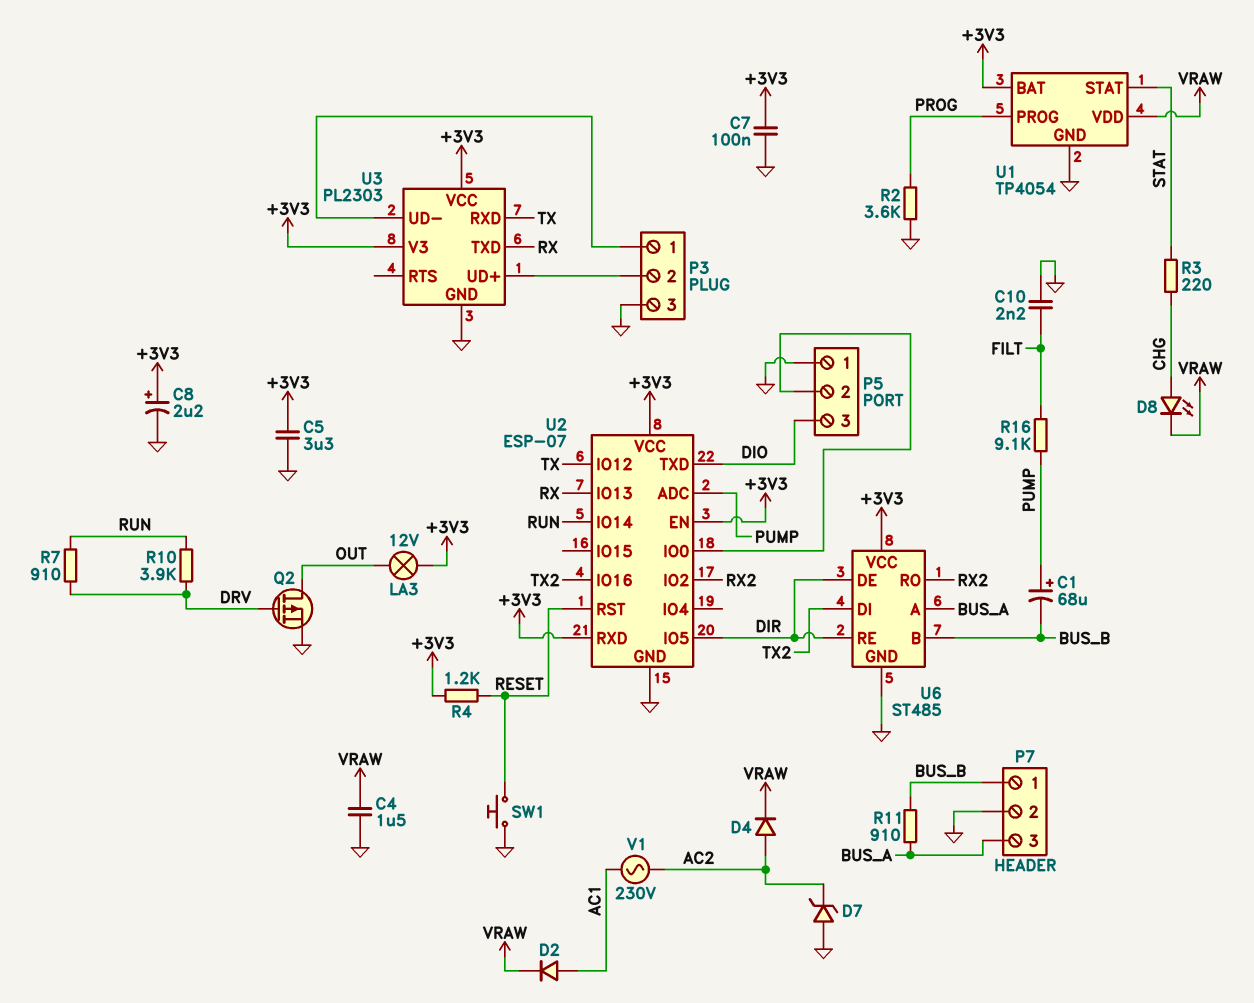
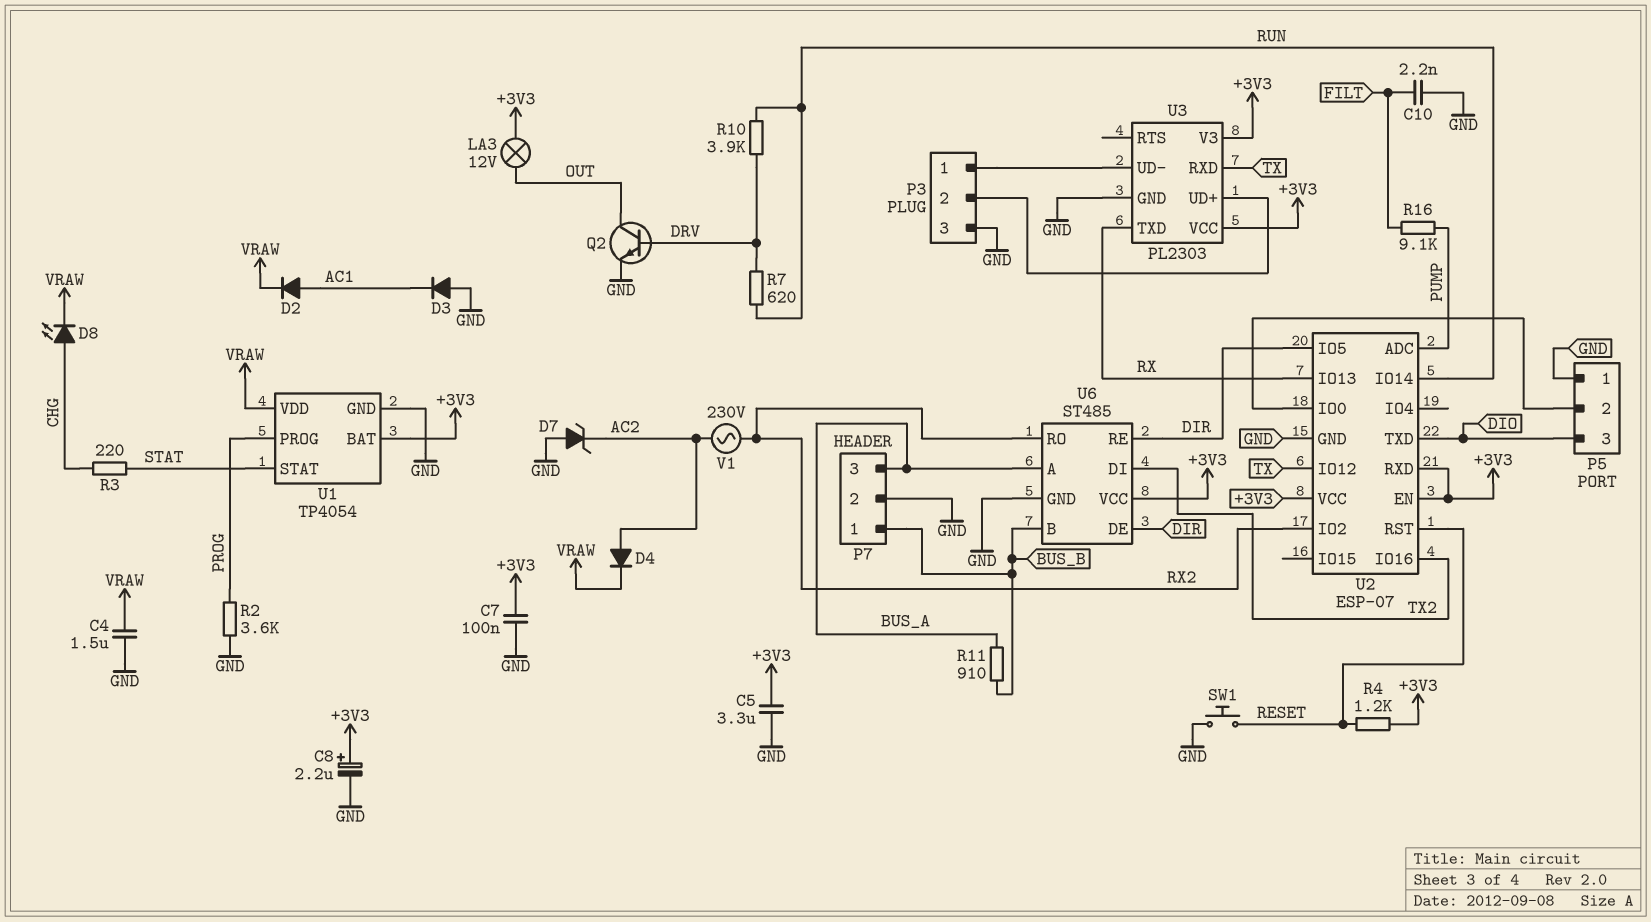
C1: 68uF (plus PUMP, minus BUS_B) -> none
D3: none -> diode (A GND, K AC1)
Q2: PMOS (G DRV, D OUT, S GND) -> NPN (B DRV, C OUT, E GND)
R7: 910 (DRV, RUN) -> 620 (DRV, RUN)
V1: AC 230V (AC1, AC2) -> AC 230V (AC2, RX2)

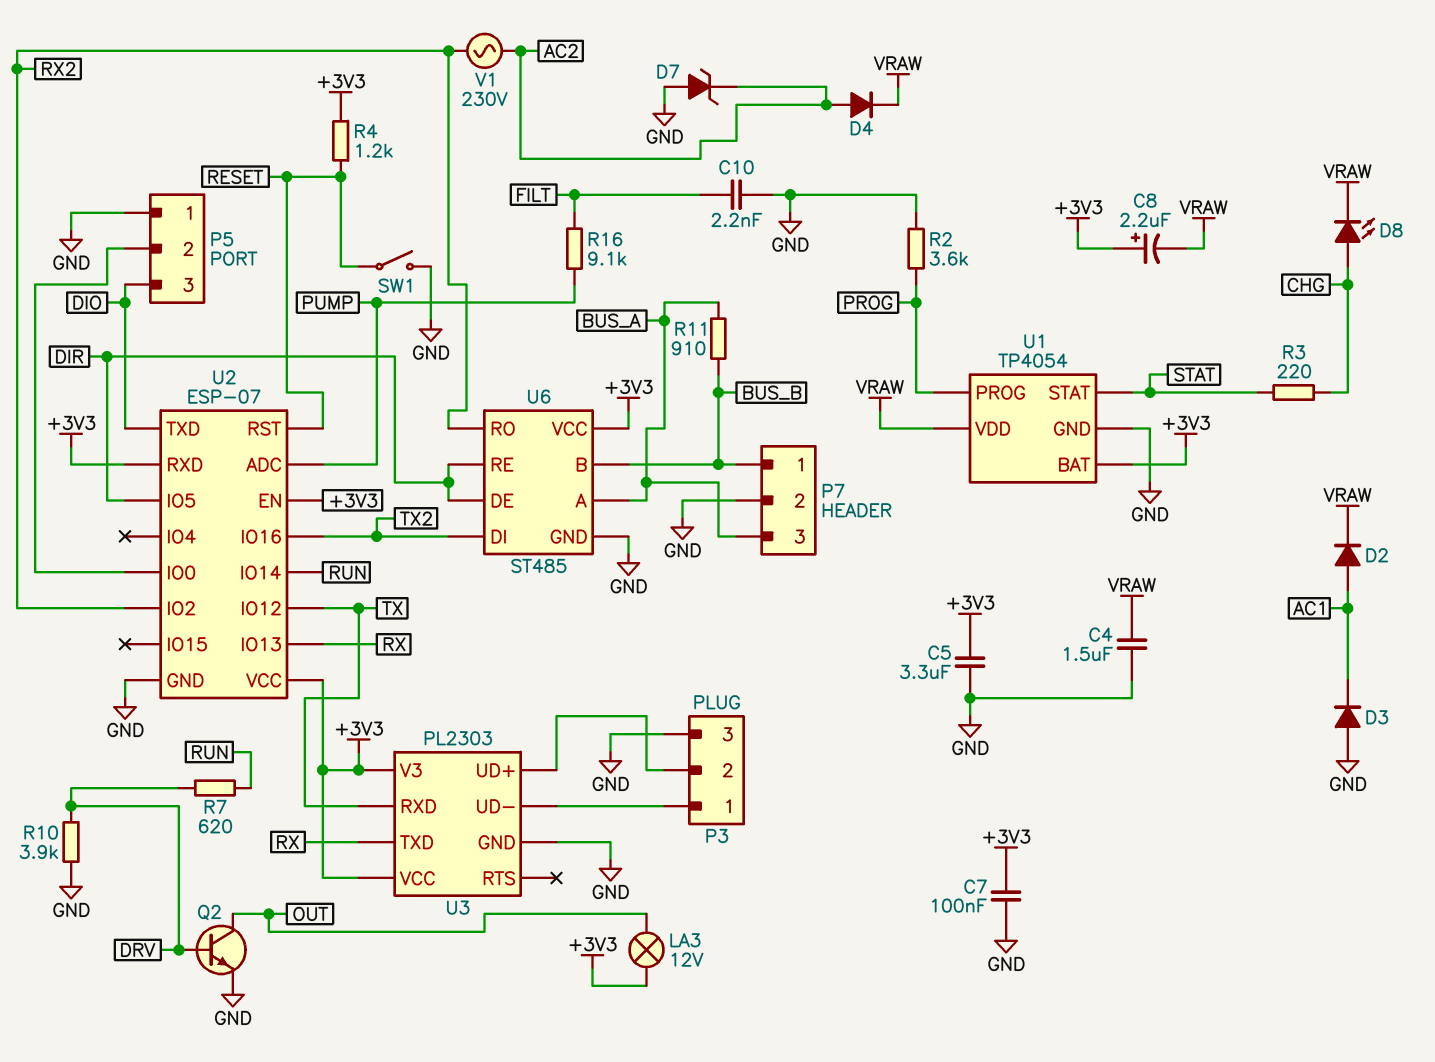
C8: 2.2uF (plus +3V3, minus GND) -> 2.2uF (plus +3V3, minus VRAW)
R10: 3.9k (DRV, RUN) -> 3.9k (DRV, GND)
SW1: button (GND, RESET) -> switch (GND, RESET)

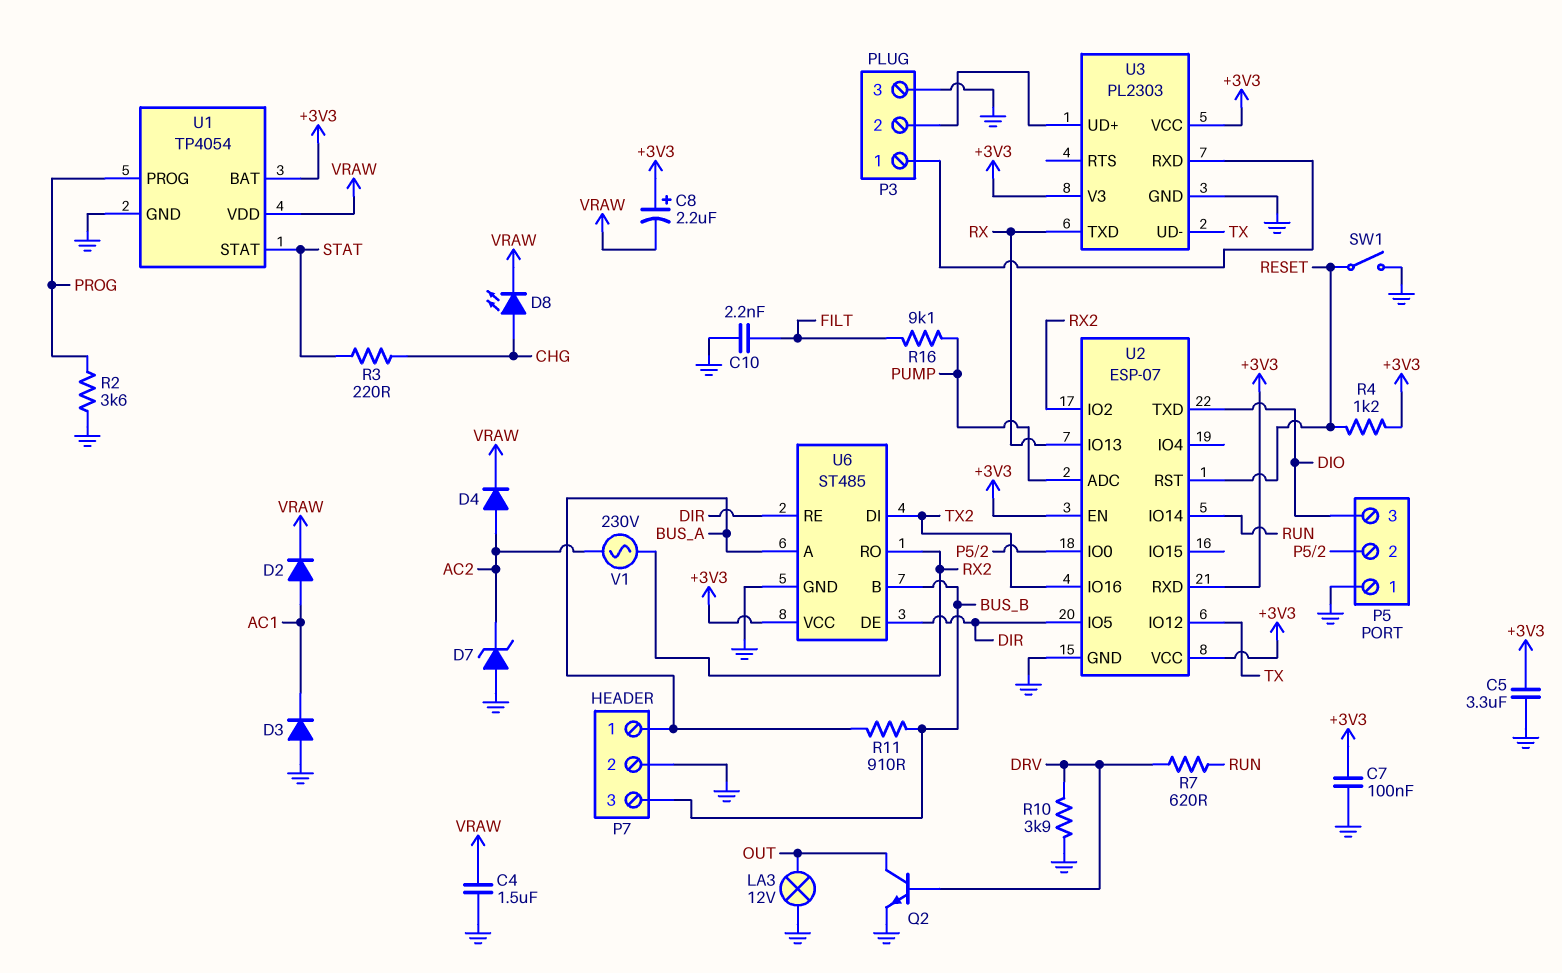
LA3: lamp 12V (+3V3, OUT) -> lamp 12V (GND, OUT)
P7 pin 1: BUS_B -> BUS_A
P7 pin 3: BUS_A -> BUS_B
U3 pin RXD: TX -> P3/1
U3 pin UD-: P3/1 -> TX

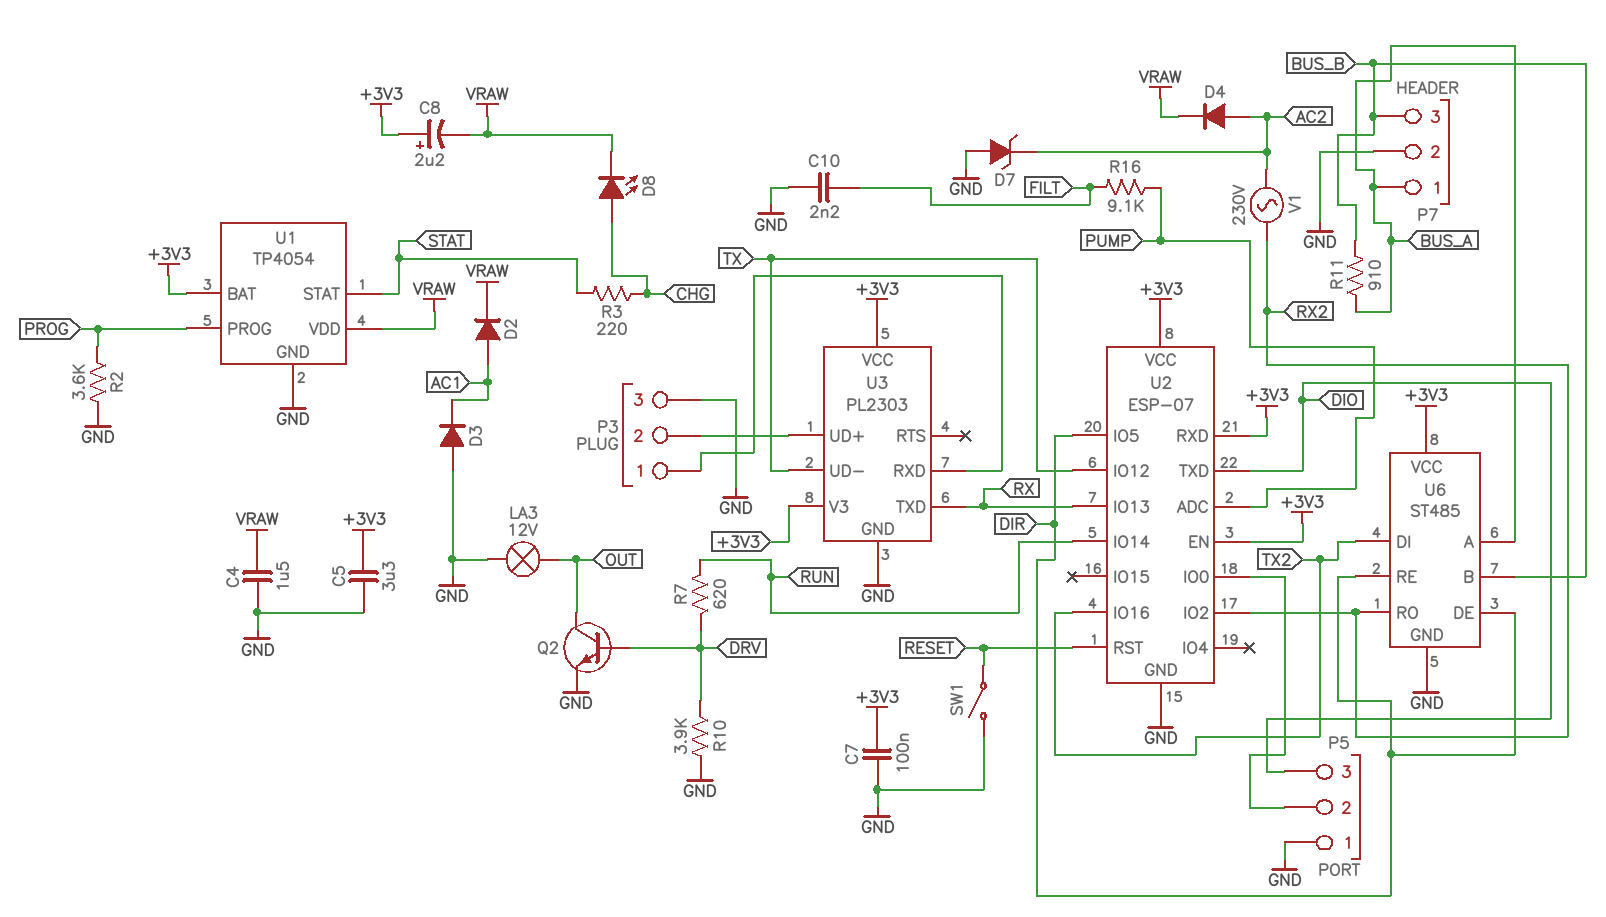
R4: 1.2k (+3V3, RESET) -> none

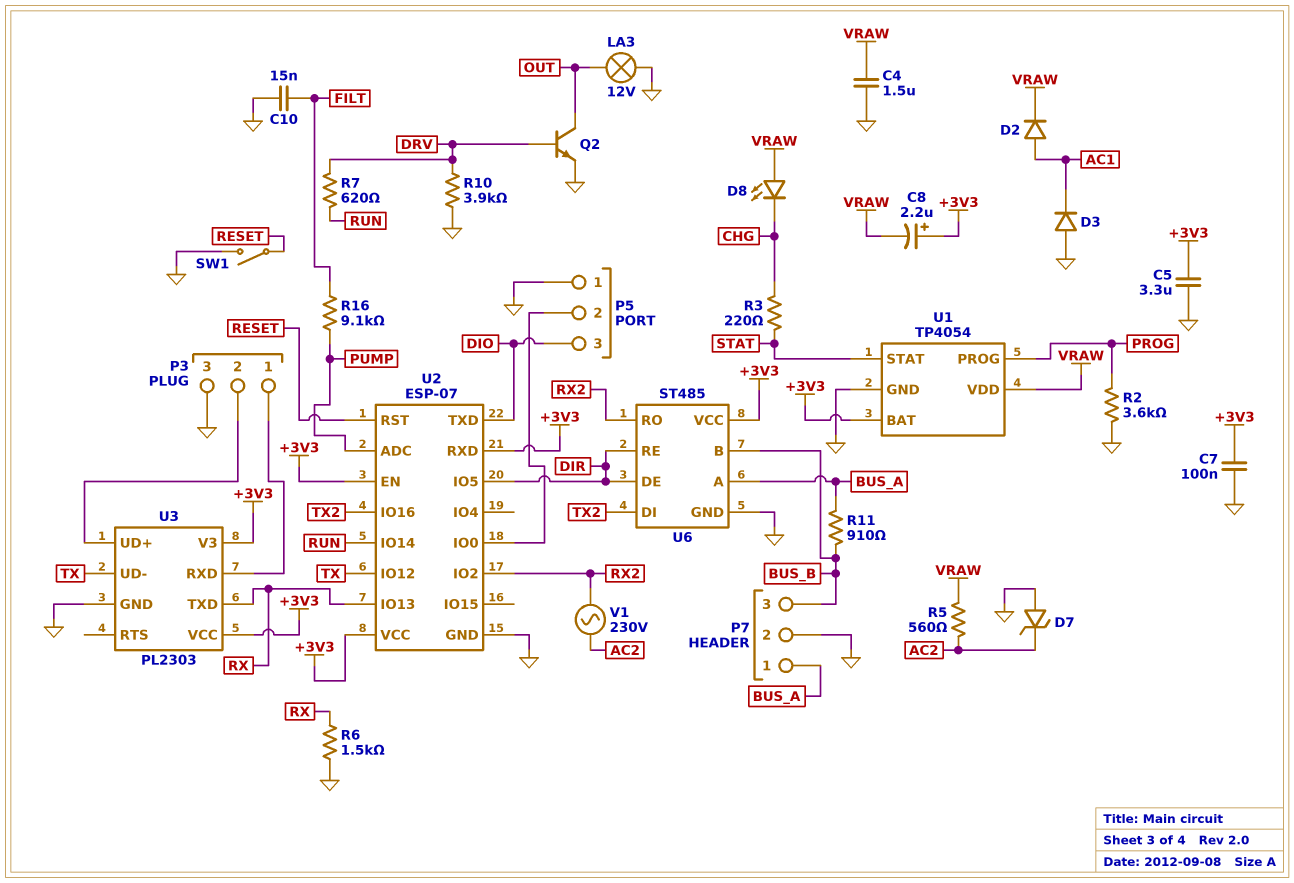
C10: 2.2nF (FILT, GND) -> 15nF (FILT, GND)
D4: diode (A AC2, K VRAW) -> none
D8: LED (A CHG, K VRAW) -> LED (A VRAW, K CHG)
R5: none -> 560 (AC2, VRAW)
R6: none -> 1.5k (GND, RX)

